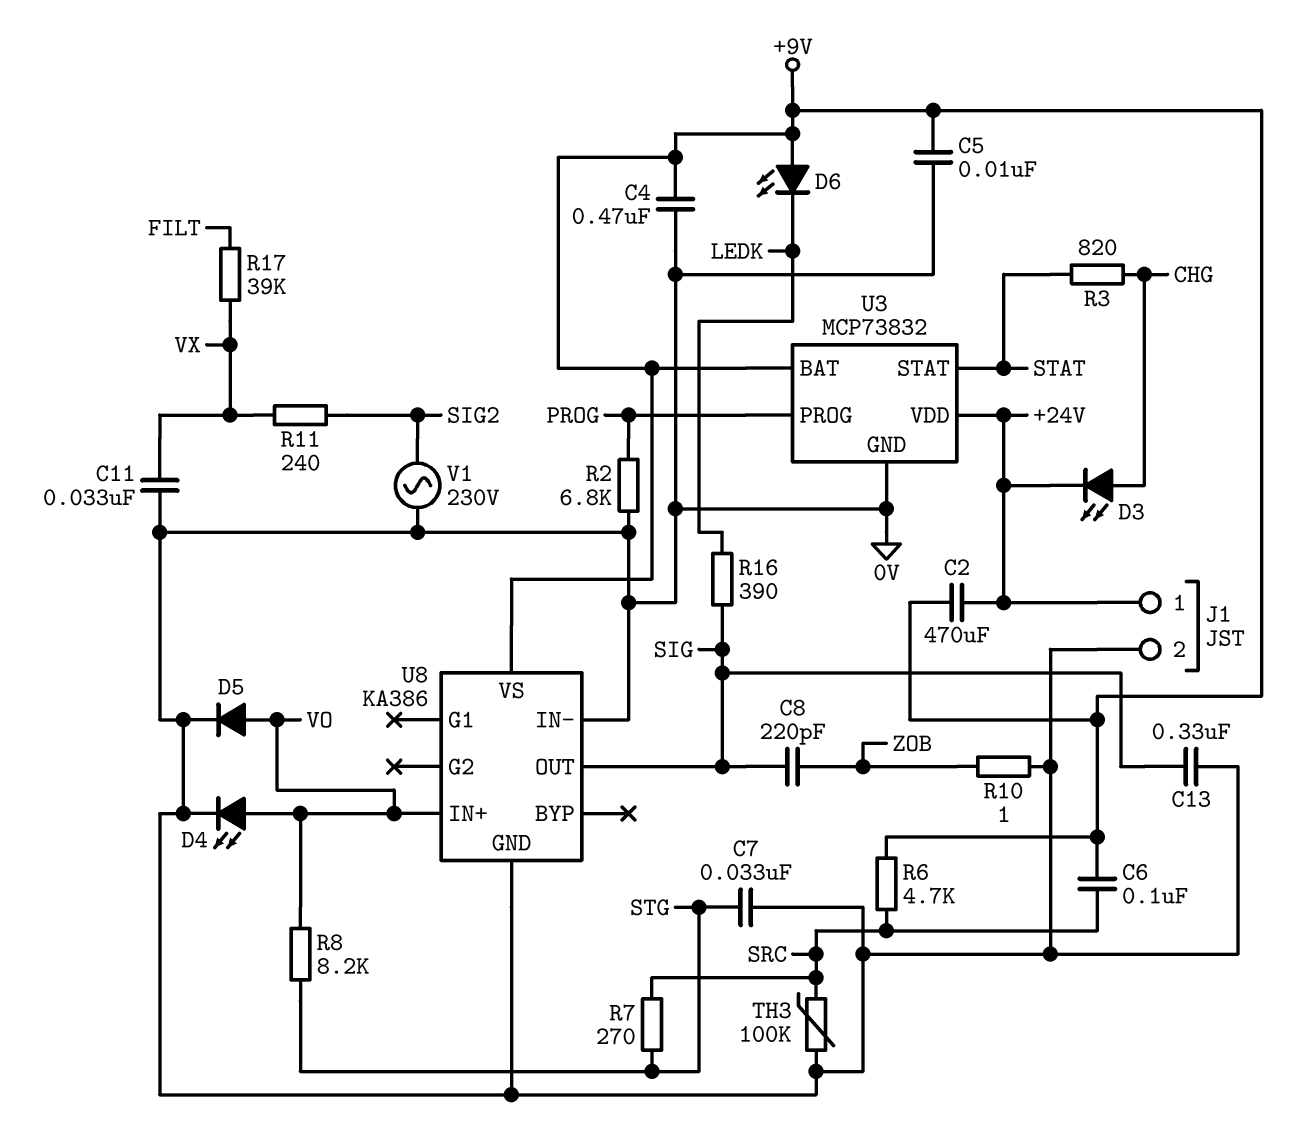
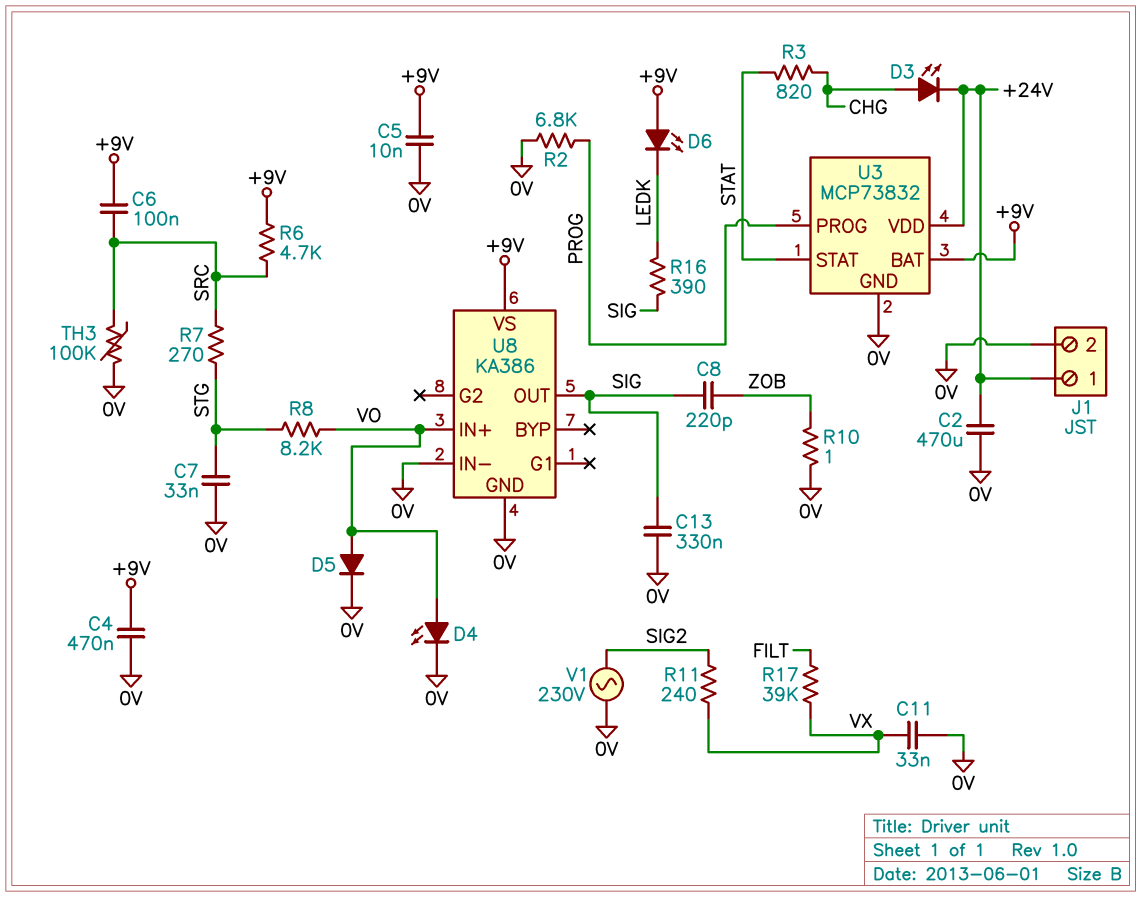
C2: 470uF (+9V, +24V) -> 470uF (+24V, 0V)

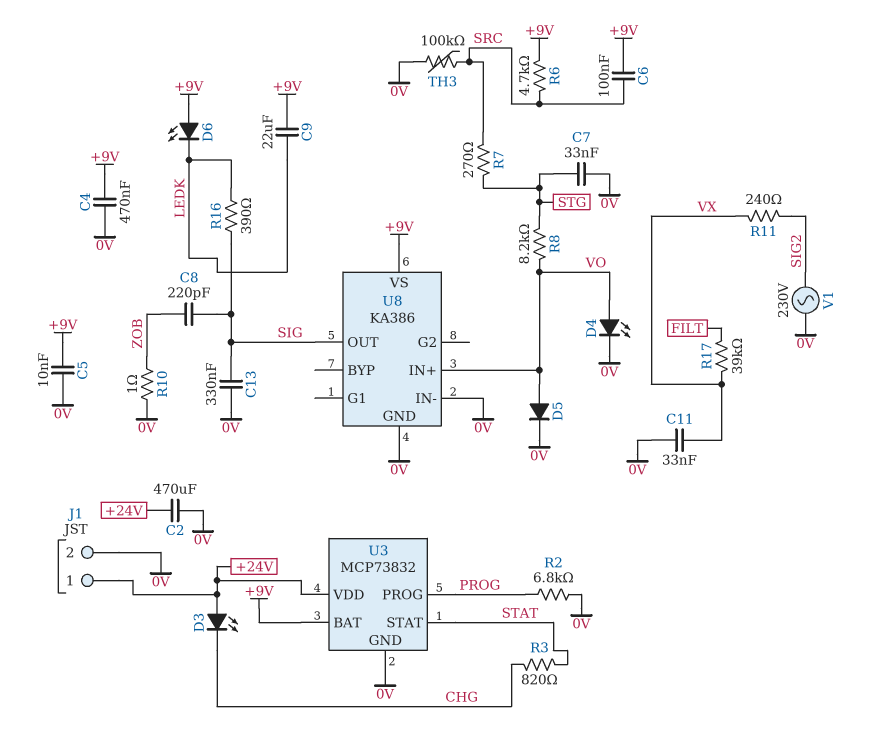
C9: none -> 22uF (+9V, LEDK)
D3: LED (A CHG, K +24V) -> LED (A +24V, K CHG)

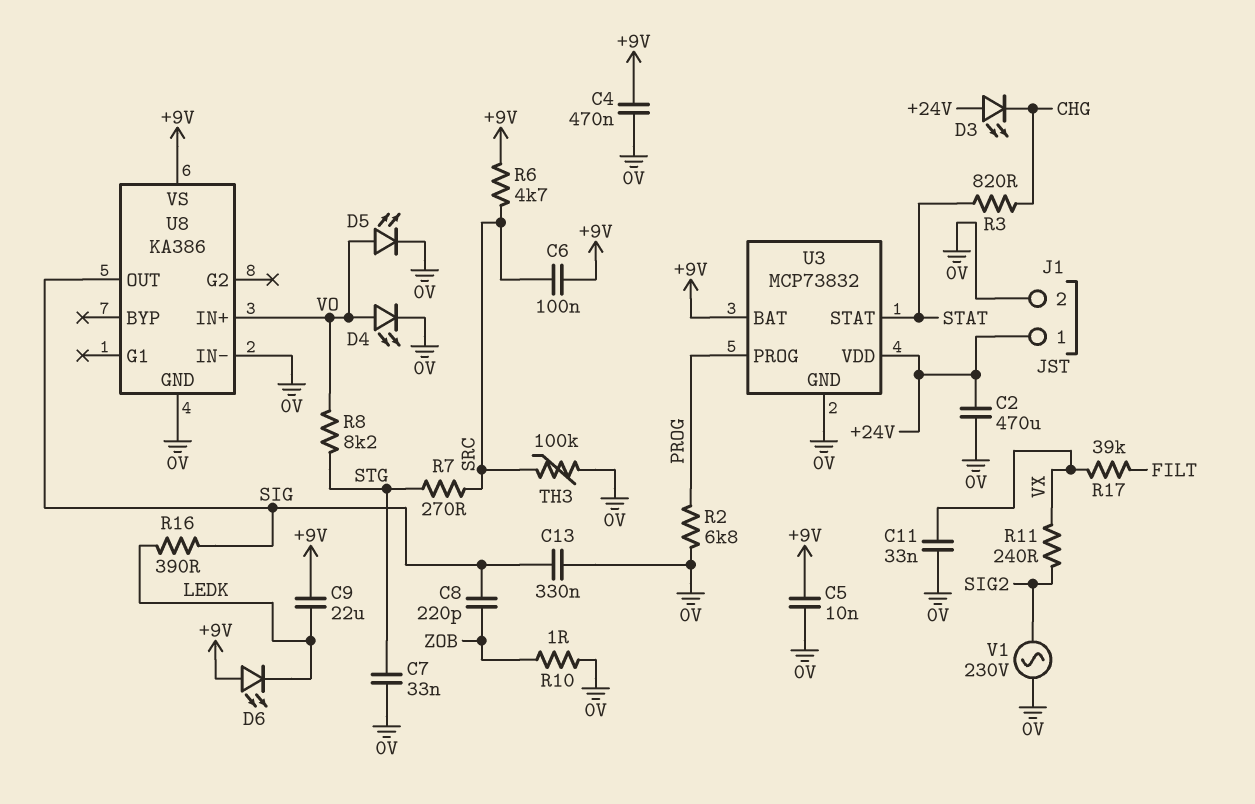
D5: diode (A VO, K 0V) -> LED (A VO, K 0V)

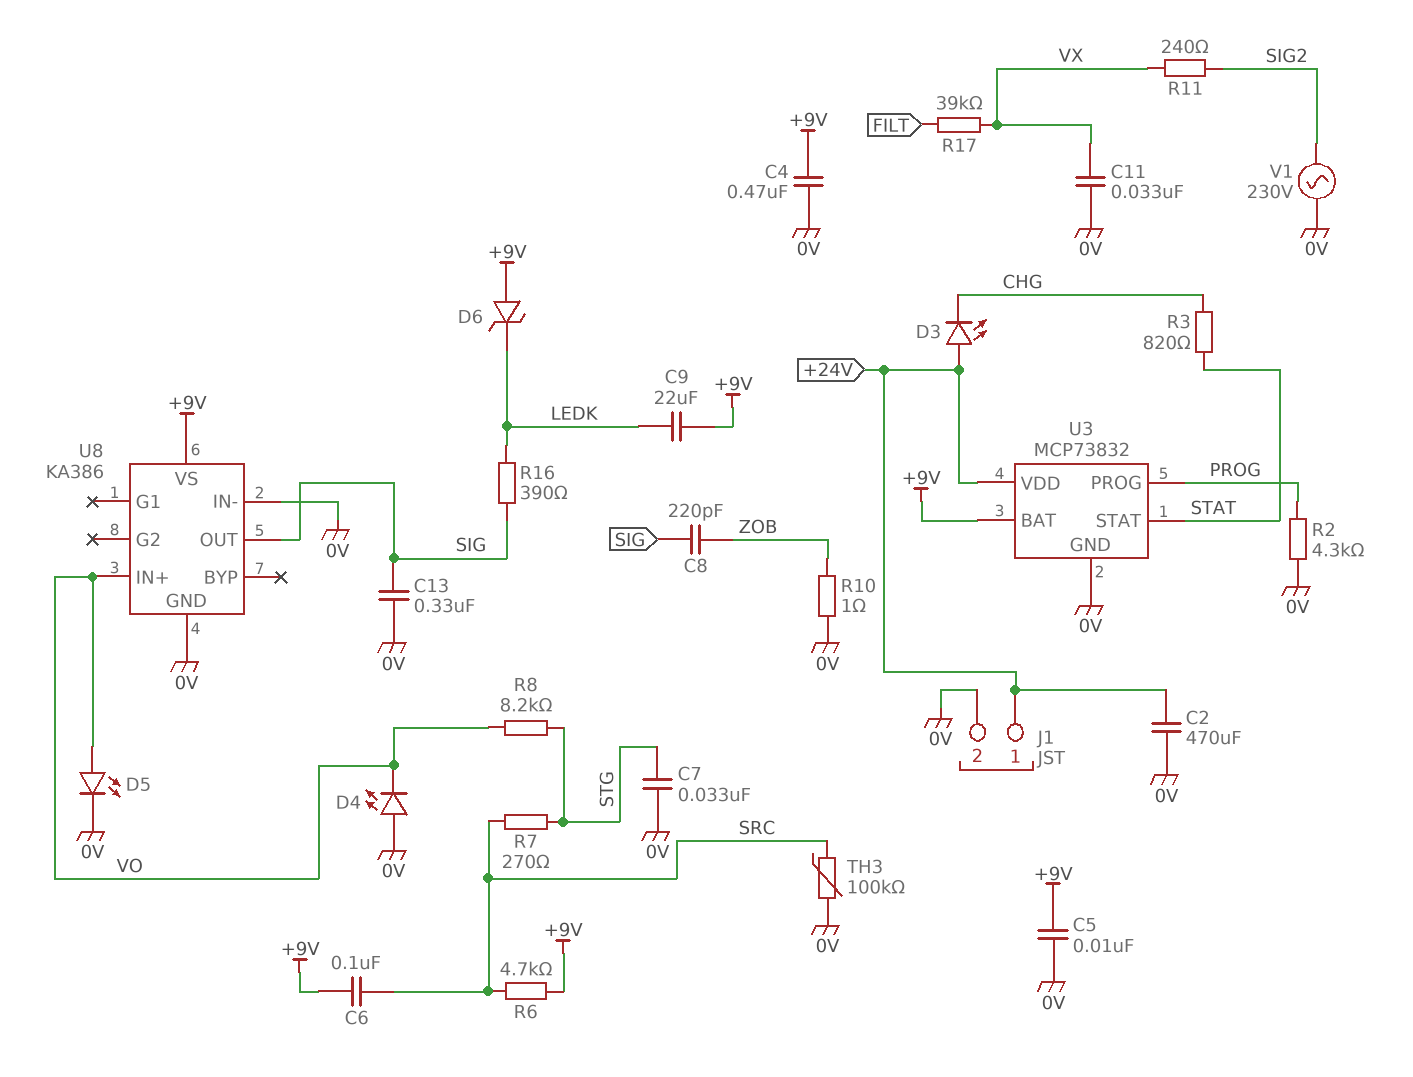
D4: LED (A VO, K 0V) -> LED (A 0V, K VO)
D6: LED (A +9V, K LEDK) -> zener (A +9V, K LEDK)
R2: 6.8k (0V, PROG) -> 4.3k (0V, PROG)

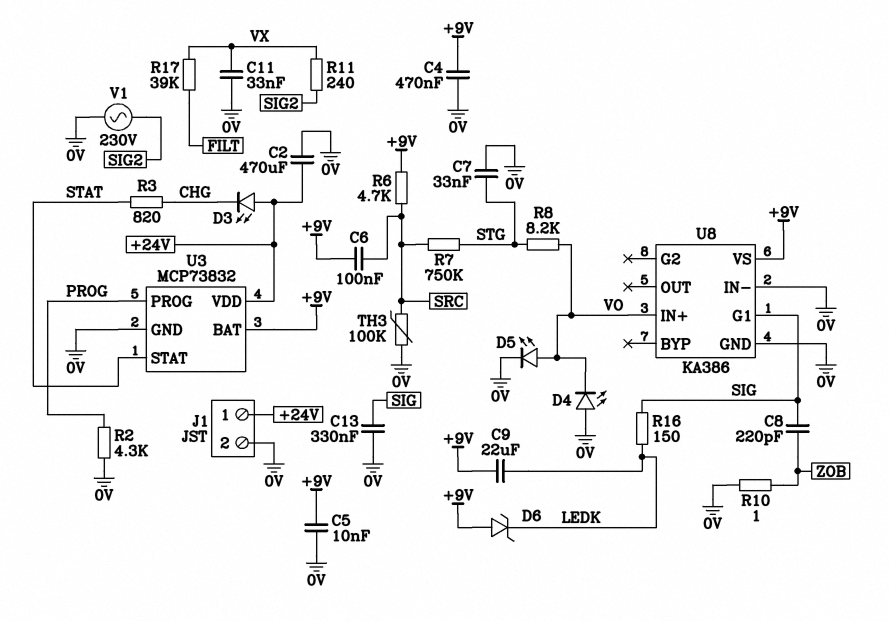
R7: 270 (SRC, STG) -> 750k (SRC, STG)
R16: 390 (LEDK, SIG) -> 150 (LEDK, SIG)
U8 pin G1: none -> SIG
U8 pin OUT: SIG -> none

